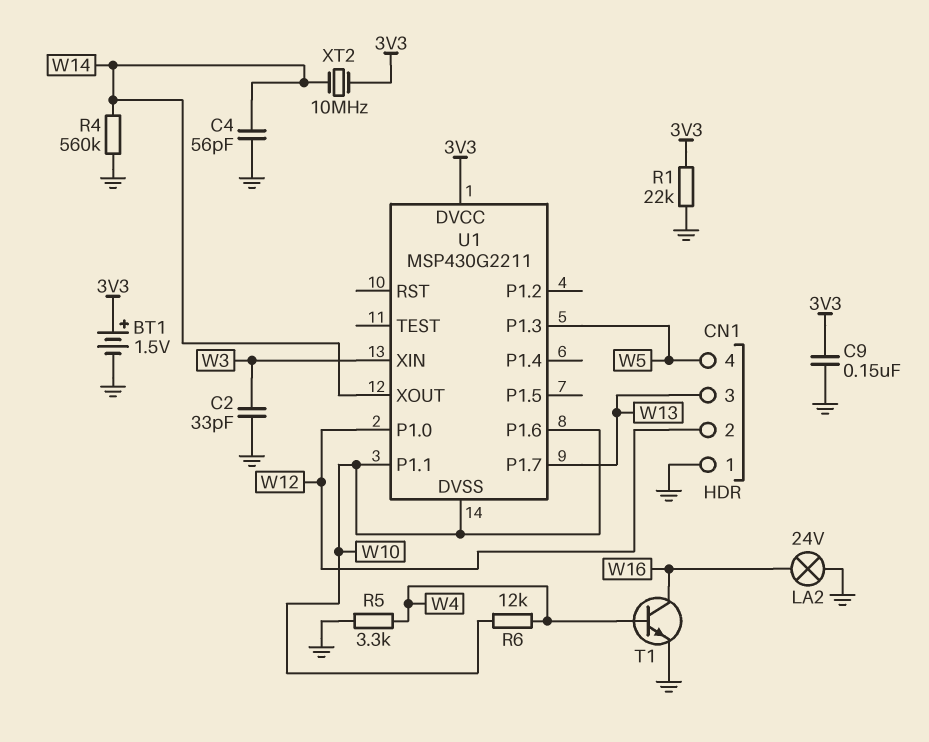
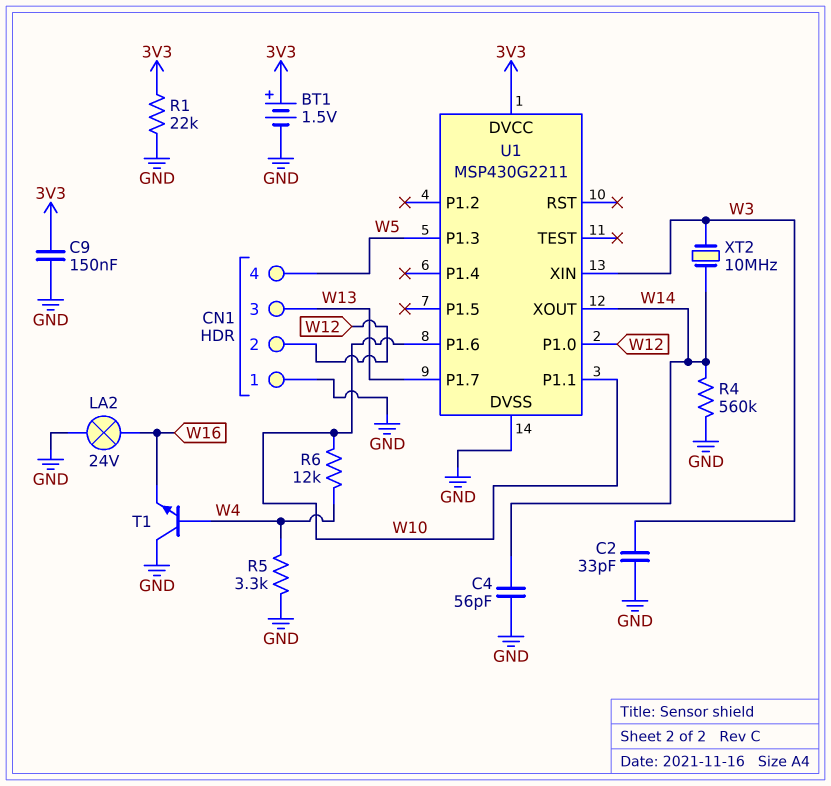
T1: NPN (B W4, C W16, E GND) -> NPN (B W4, C GND, E W16)
U1 pin DVSS: W10 -> GND
XT2: 10MHz (3V3, W14) -> 10MHz (W3, W14)

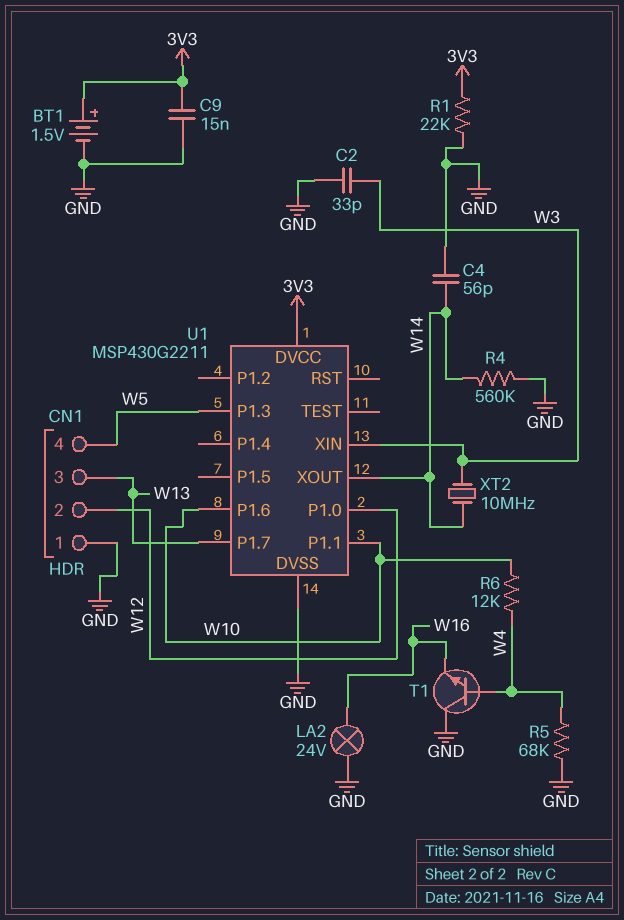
C9: 150nF (3V3, GND) -> 15nF (3V3, GND)
R5: 3.3k (GND, W4) -> 68k (GND, W4)

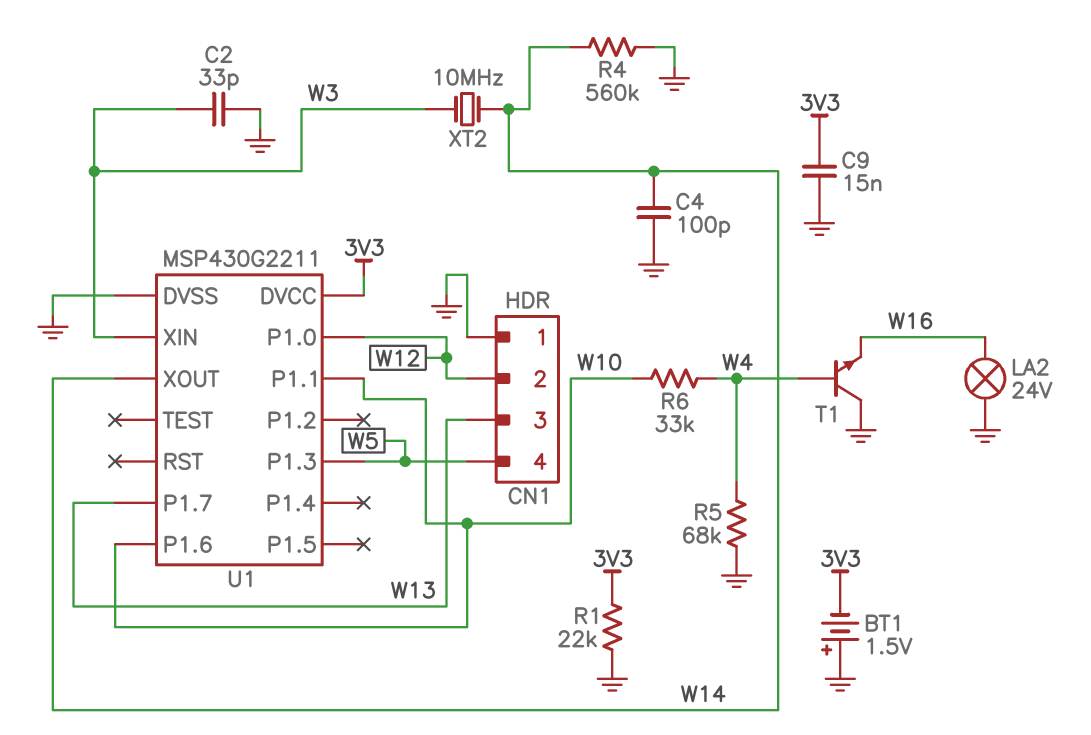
BT1: 1.5V (plus 3V3, minus GND) -> 1.5V (plus GND, minus 3V3)
C4: 56pF (GND, W14) -> 100pF (GND, W14)
R6: 12k (W4, W10) -> 33k (W4, W10)

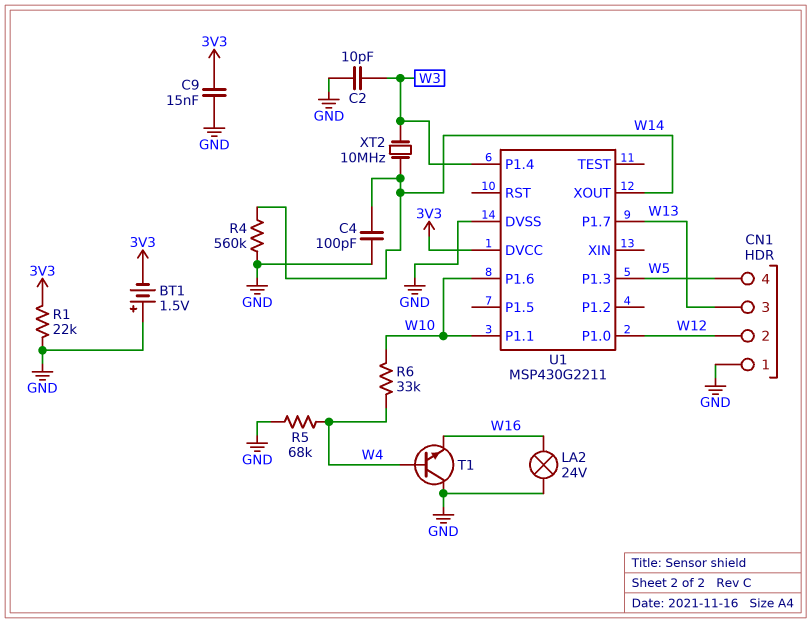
C2: 33pF (GND, W3) -> 10pF (GND, W3)
U1 pin P1.4: none -> W3
U1 pin XIN: W3 -> none

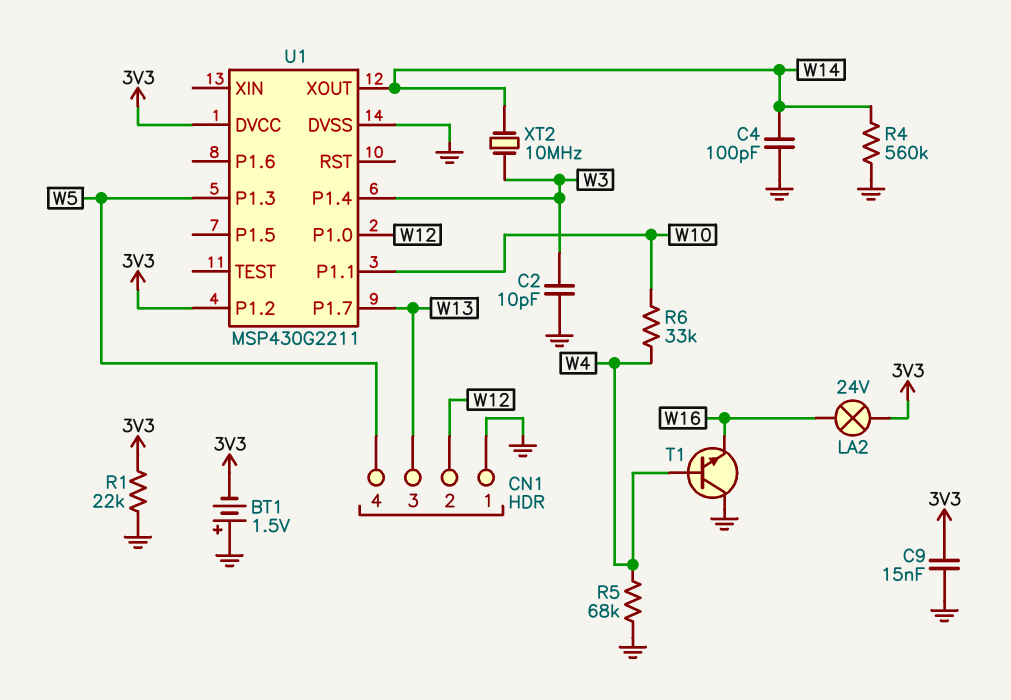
LA2: lamp 24V (GND, W16) -> lamp 24V (3V3, W16)
U1 pin P1.2: none -> 3V3
U1 pin P1.6: W10 -> none

